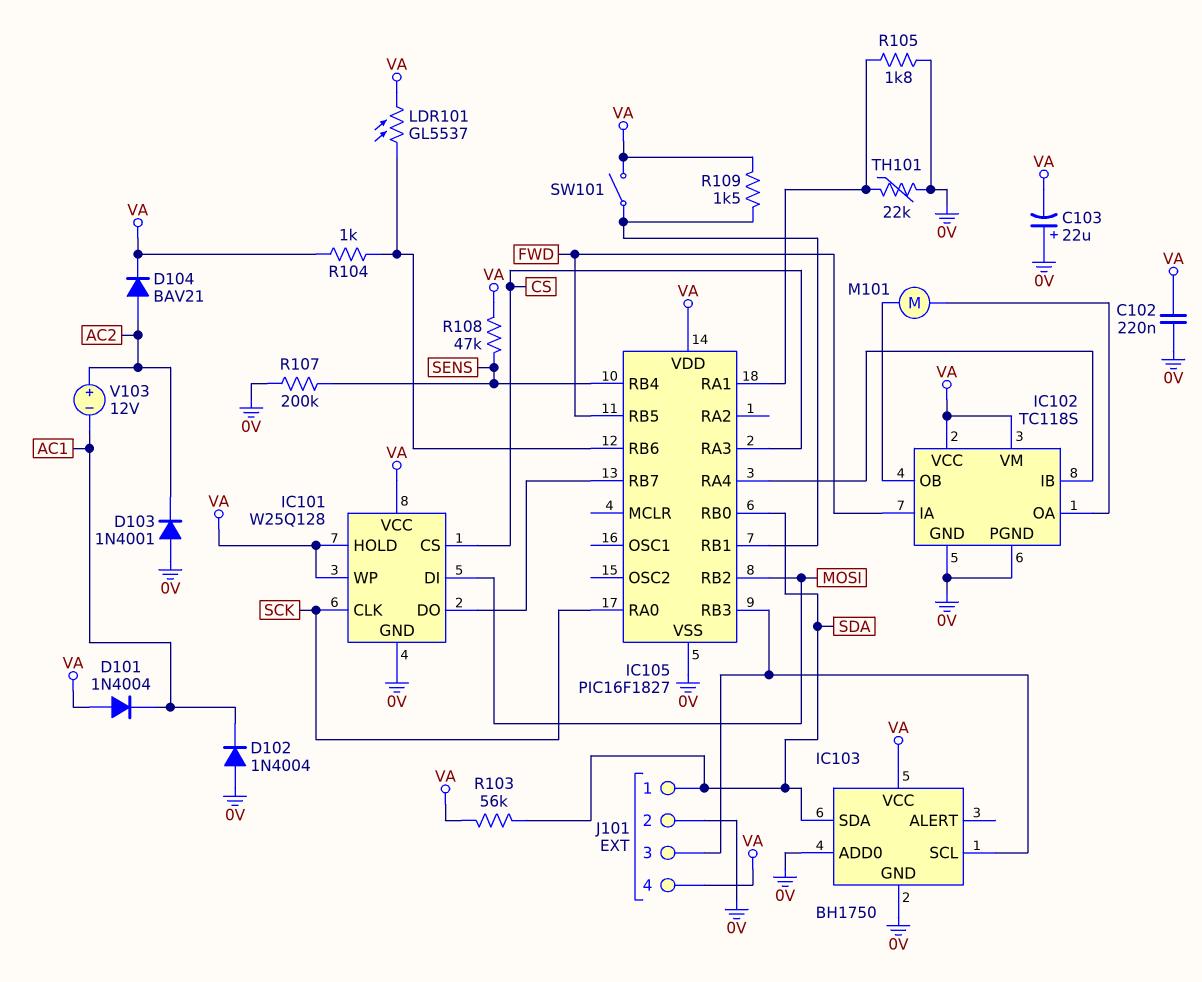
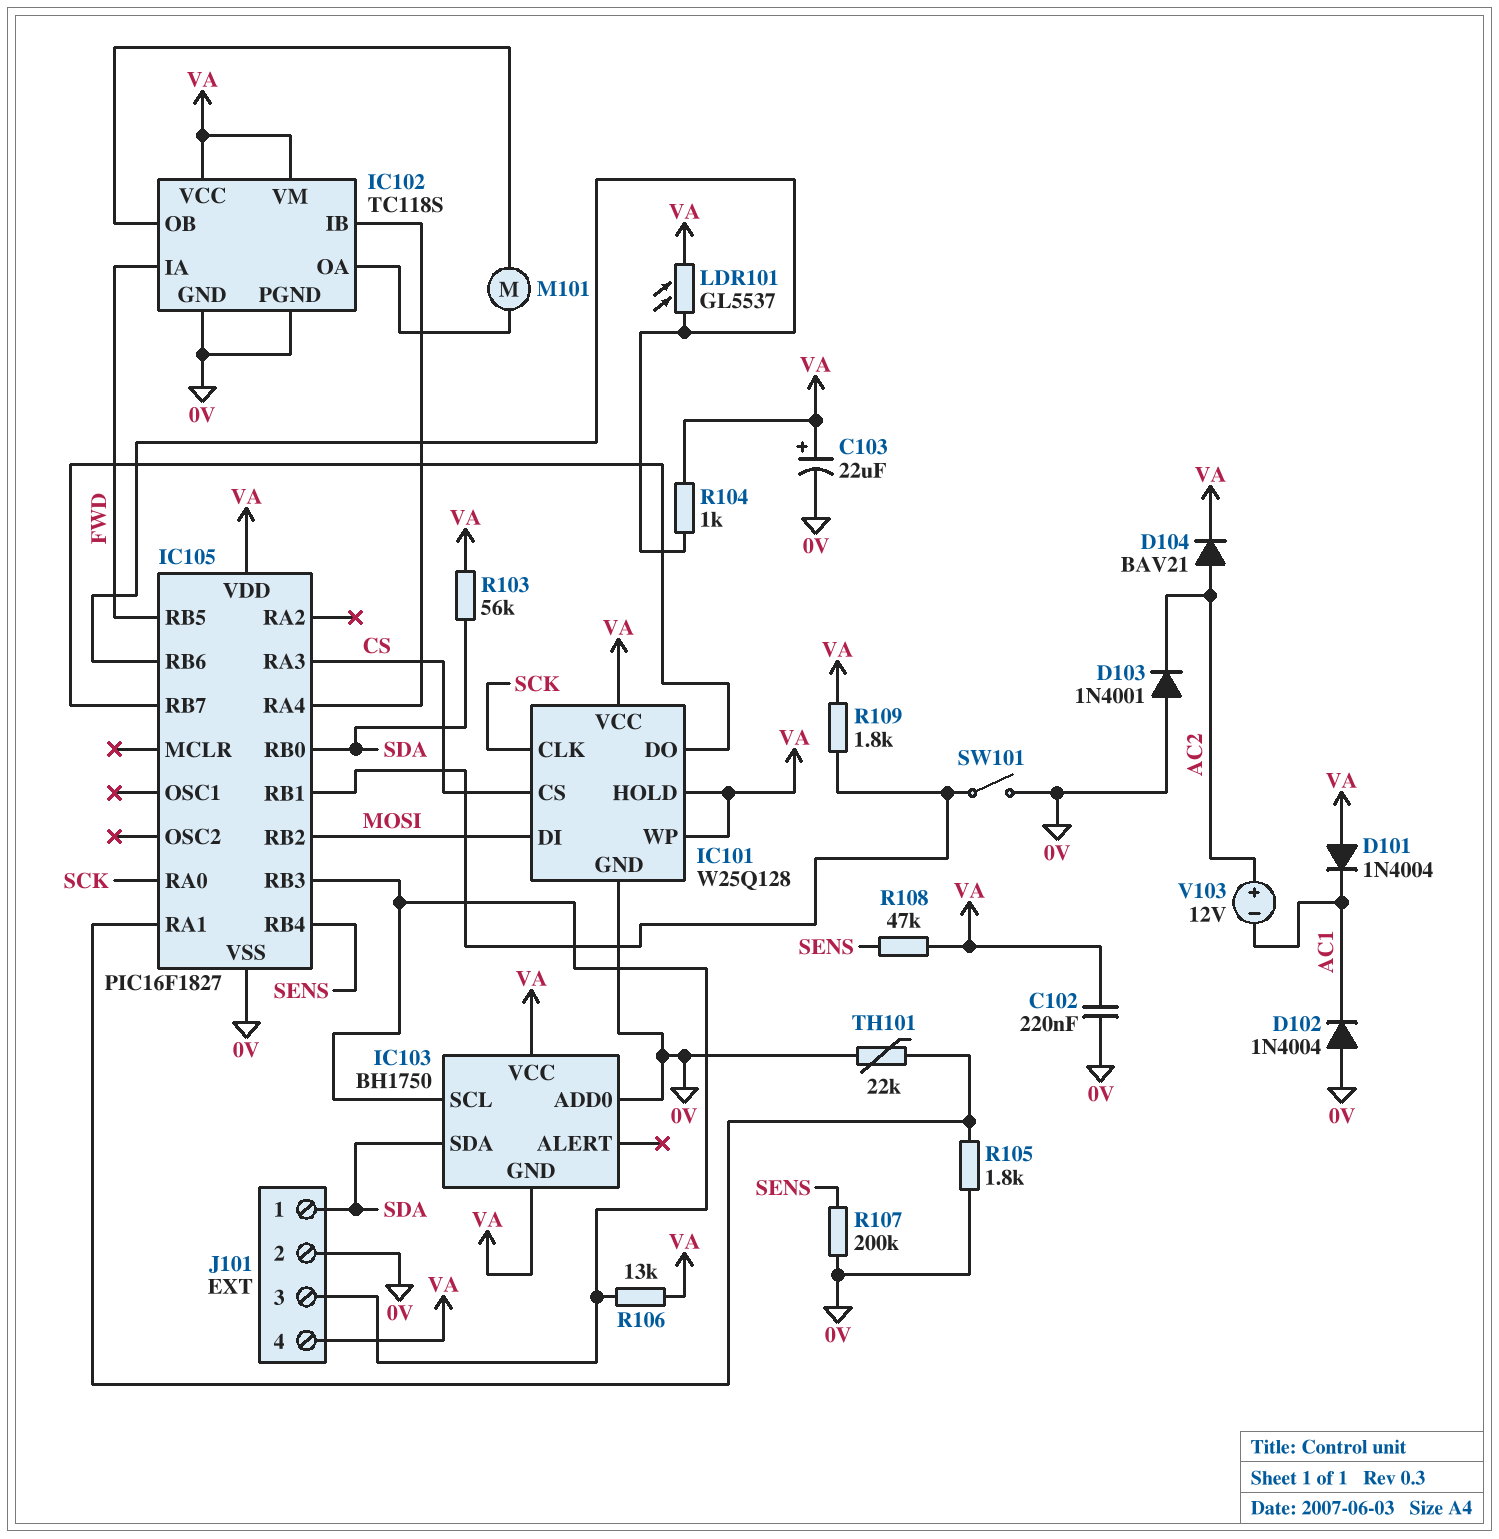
C103: 22uF (plus 0V, minus VA) -> 22uF (plus VA, minus 0V)
IC103 pin GND: 0V -> VA
R106: none -> 13k (IC103/SCL, VA)
R109: 1.5k (IC105/RB1, VA) -> 1.8k (IC105/RB1, VA)
SW101: switch (IC105/RB1, VA) -> switch (0V, IC105/RB1)

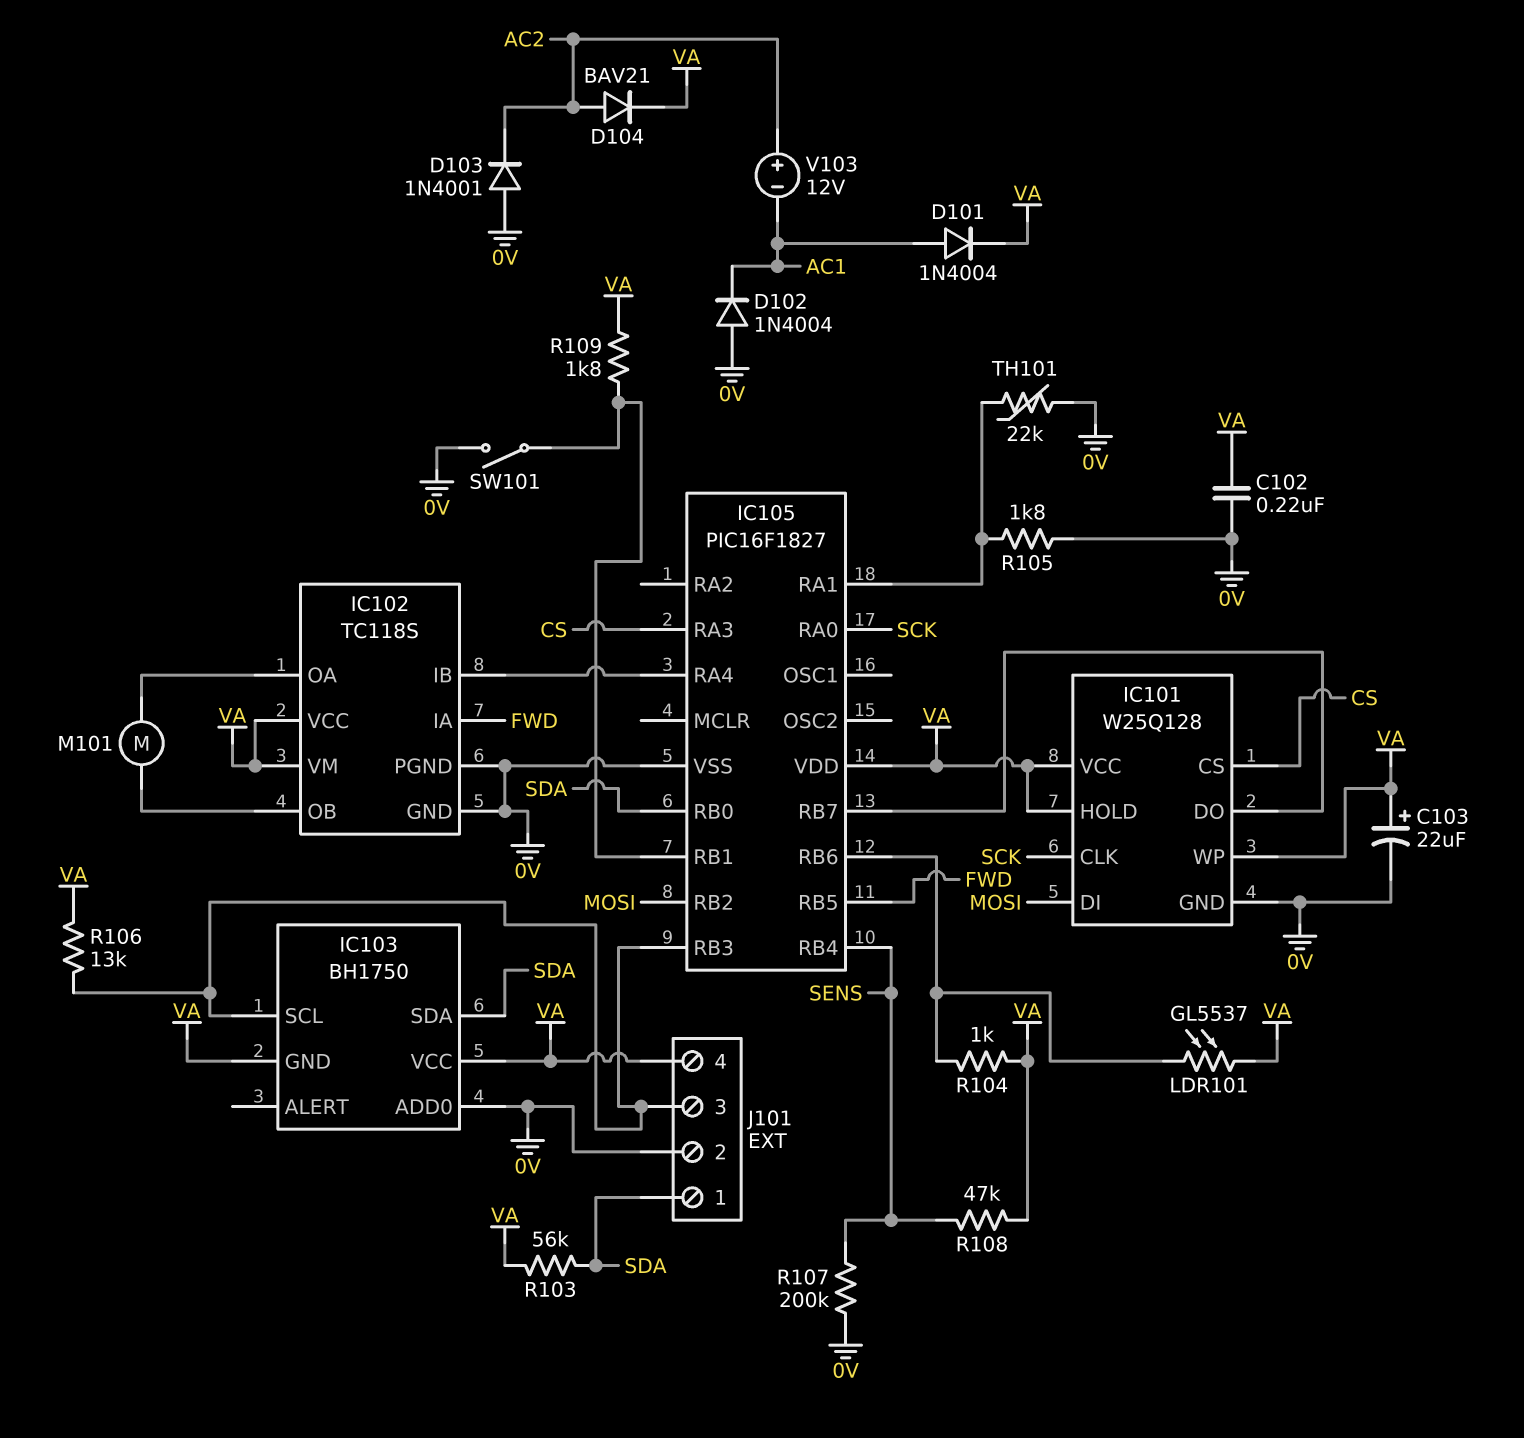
D101: diode 1N4004 (A VA, K AC1) -> diode 1N4004 (A AC1, K VA)

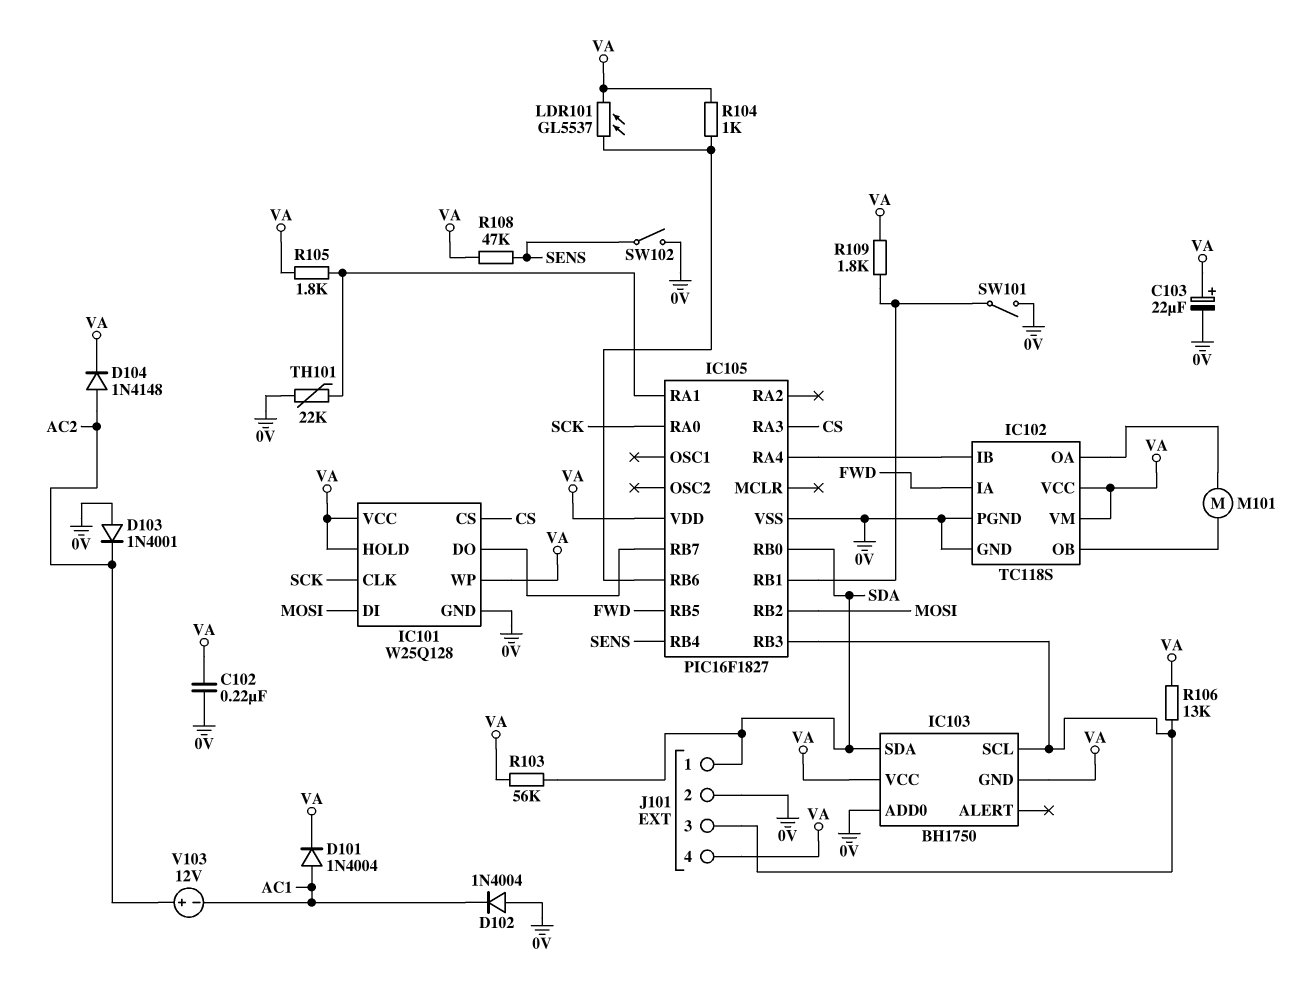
D104: diode BAV21 (A AC2, K VA) -> diode 1N4148 (A AC2, K VA)
R105: 1.8k (0V, IC105/RA1) -> 1.8k (IC105/RA1, VA)
R107: 200k (0V, SENS) -> none
SW102: none -> switch (0V, SENS)

